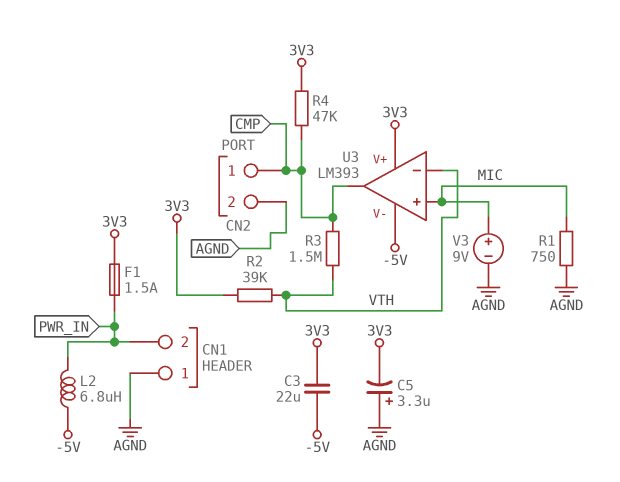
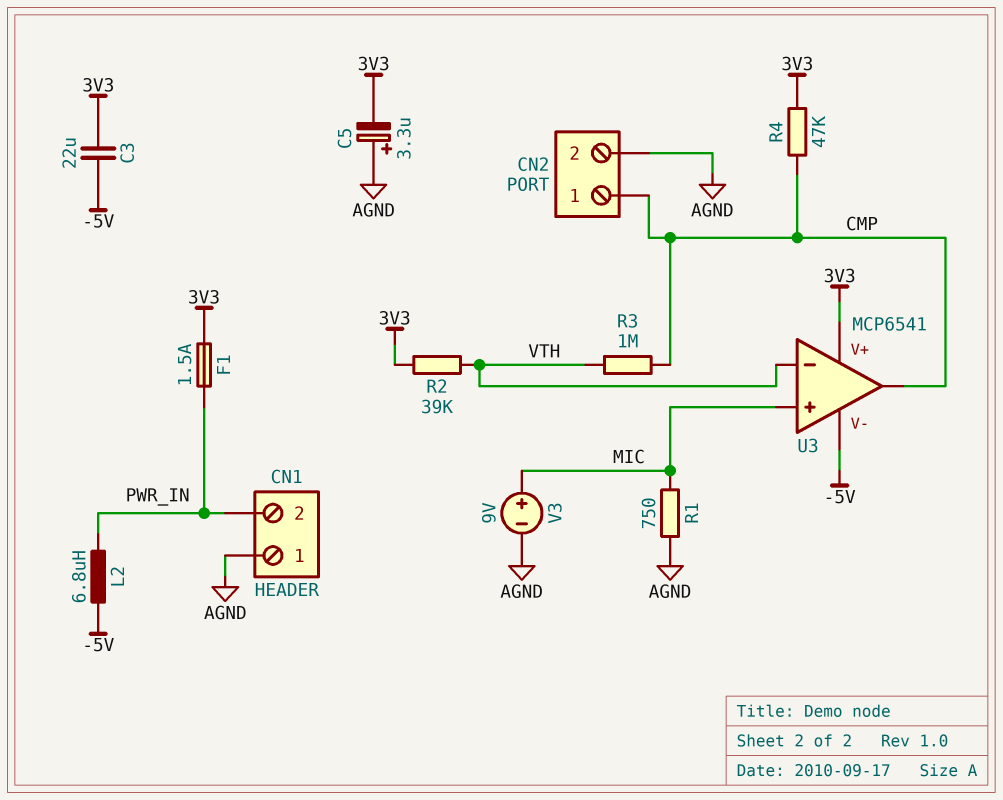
R3: 1.5M (CMP, VTH) -> 1M (CMP, VTH)
U3: LM393 -> MCP6541

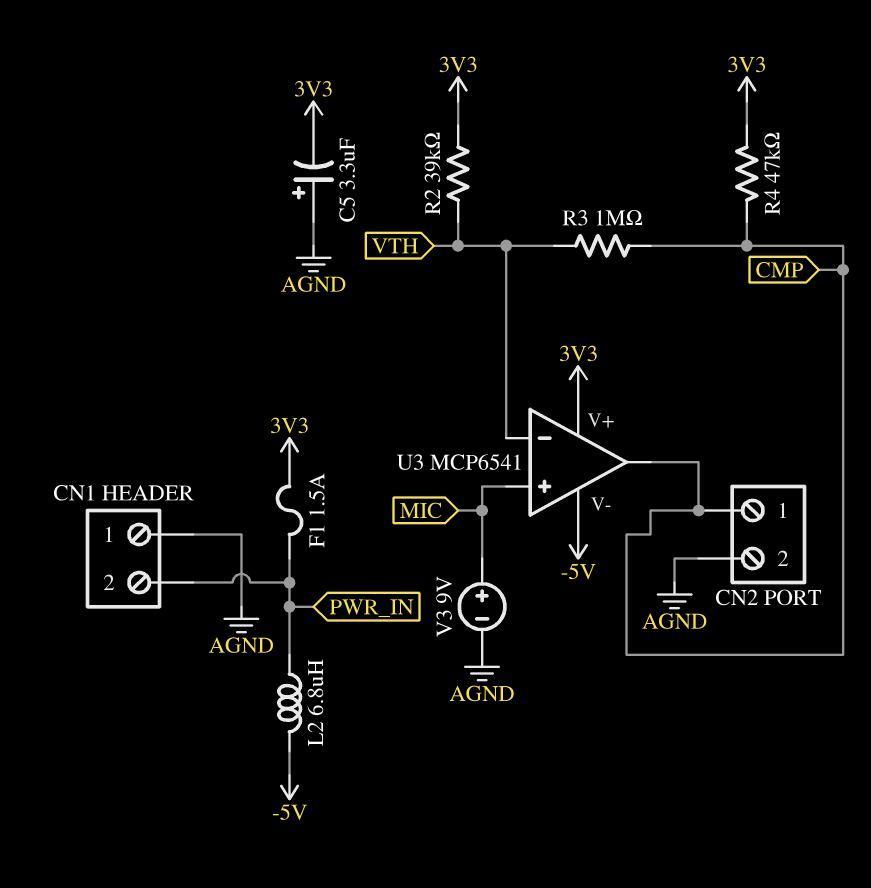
C3: 22uF (-5V, 3V3) -> none
R1: 750 (AGND, MIC) -> none

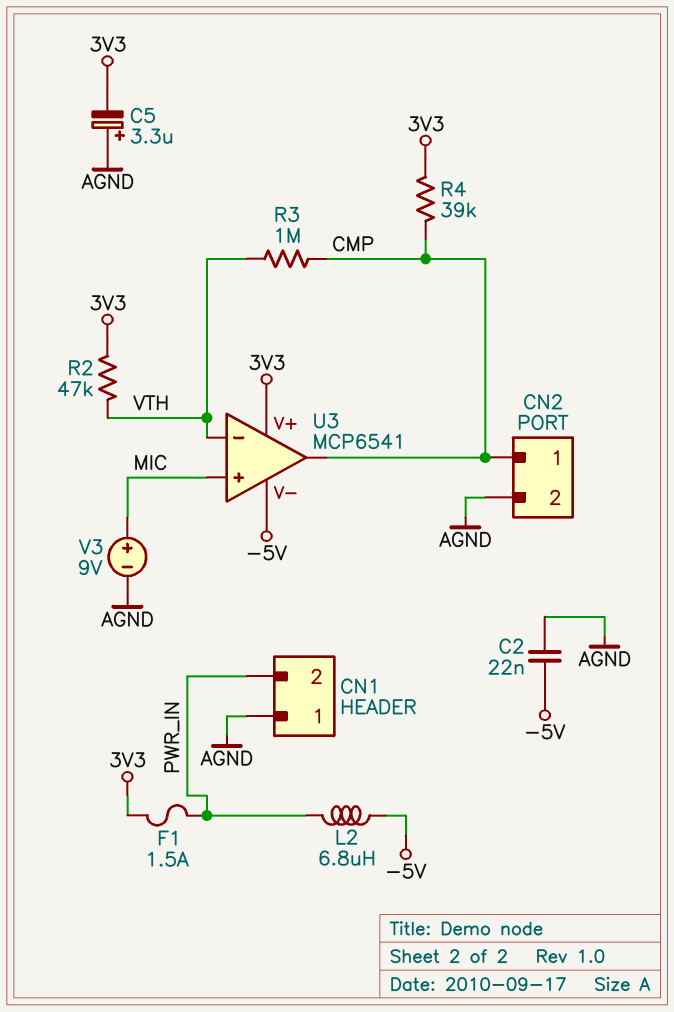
C2: none -> 22nF (-5V, AGND)
R2: 39k (3V3, VTH) -> 47k (3V3, VTH)
R4: 47k (3V3, CMP) -> 39k (3V3, CMP)

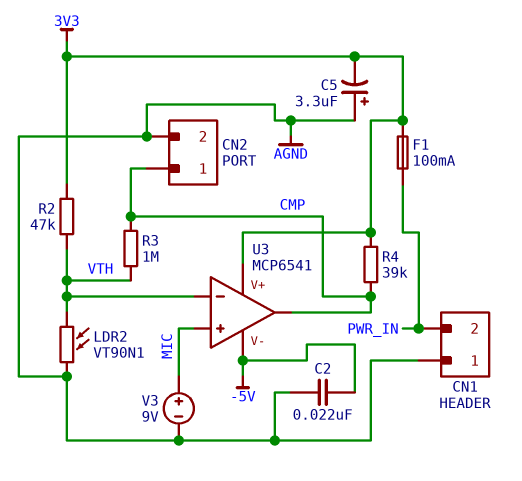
F1: 1.5A (3V3, PWR_IN) -> 100mA (3V3, PWR_IN)
L2: 6.8uH (-5V, PWR_IN) -> none
LDR2: none -> VT90N1 (AGND, VTH)

